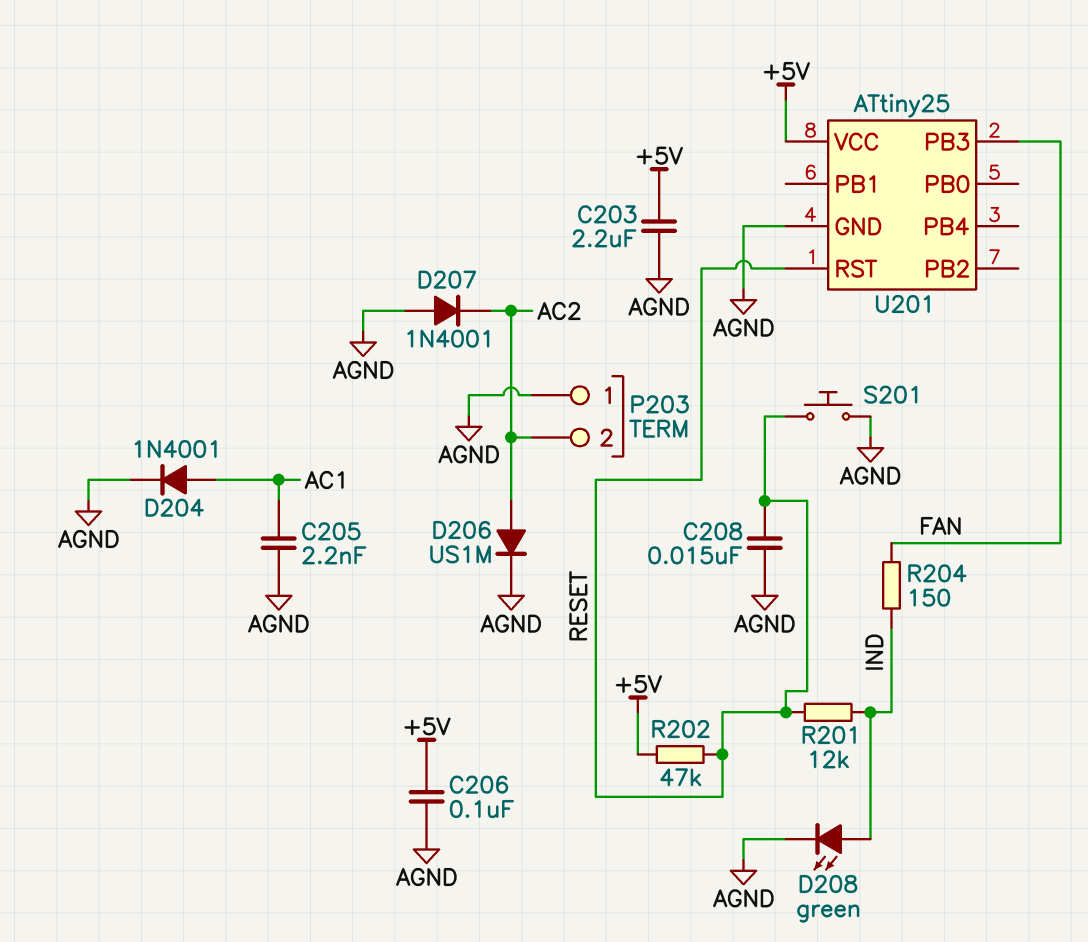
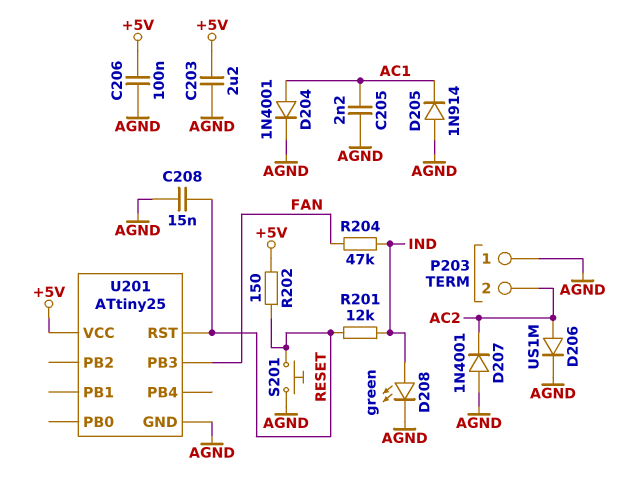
D205: none -> diode 1N914 (A AGND, K AC1)
R202: 47k (+5V, RESET) -> 150 (+5V, RESET)
R204: 150 (FAN, IND) -> 47k (FAN, IND)

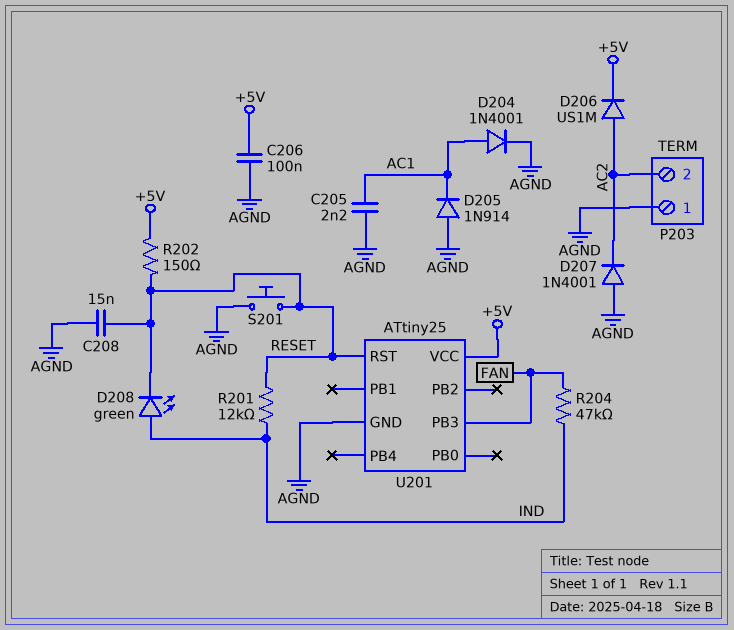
C203: 2.2uF (+5V, AGND) -> none
D206: diode US1M (A AC2, K AGND) -> diode US1M (A AC2, K +5V)
D208: LED green (A IND, K AGND) -> LED green (A IND, K RESET)

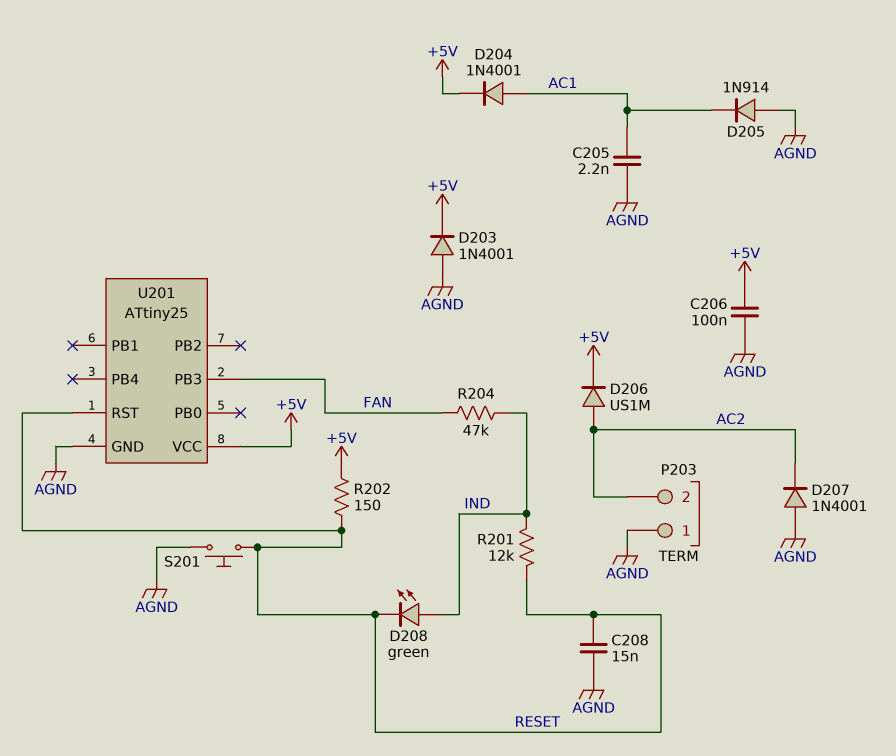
D203: none -> diode 1N4001 (A AGND, K +5V)
D204: diode 1N4001 (A AC1, K AGND) -> diode 1N4001 (A AC1, K +5V)

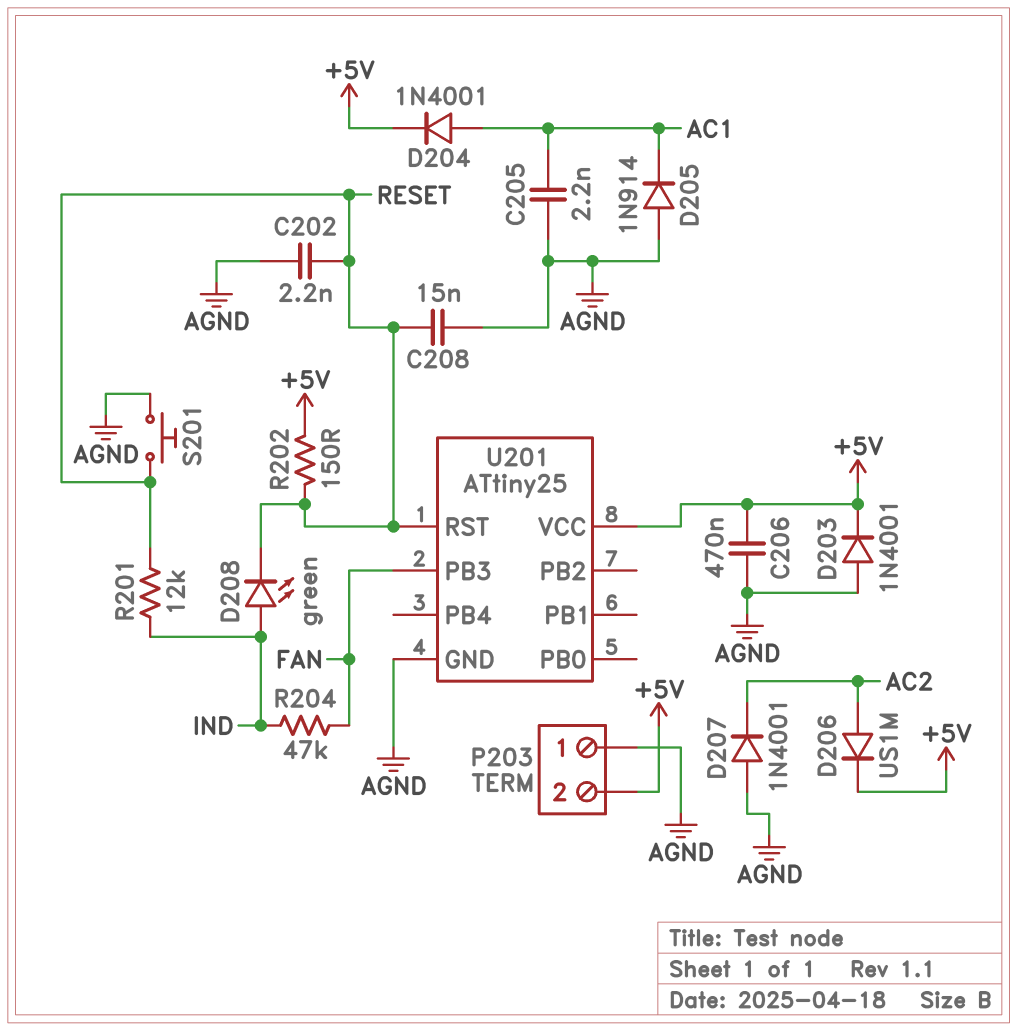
C202: none -> 2.2nF (AGND, RESET)
C206: 100nF (+5V, AGND) -> 470nF (+5V, AGND)
P203 pin 2: AC2 -> +5V

